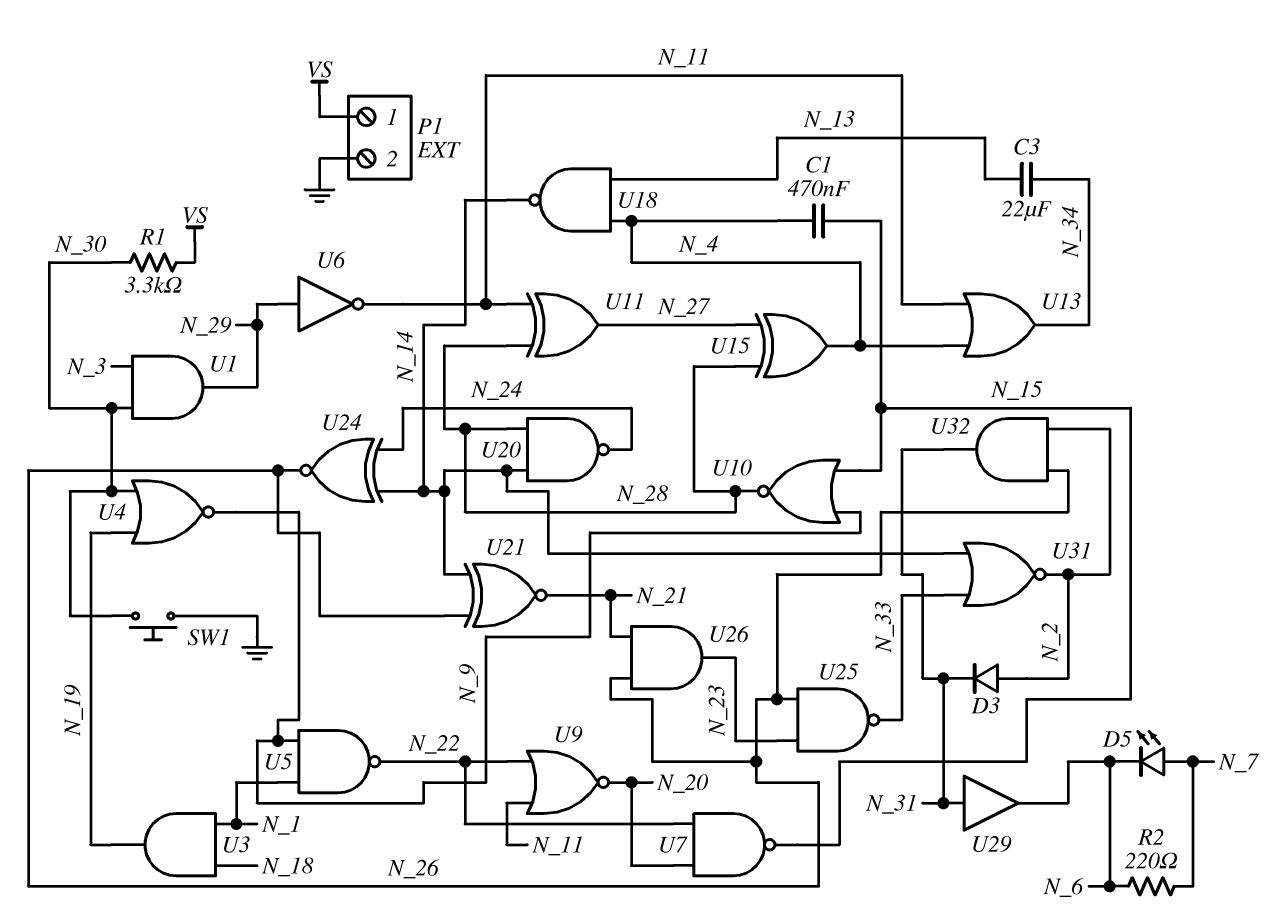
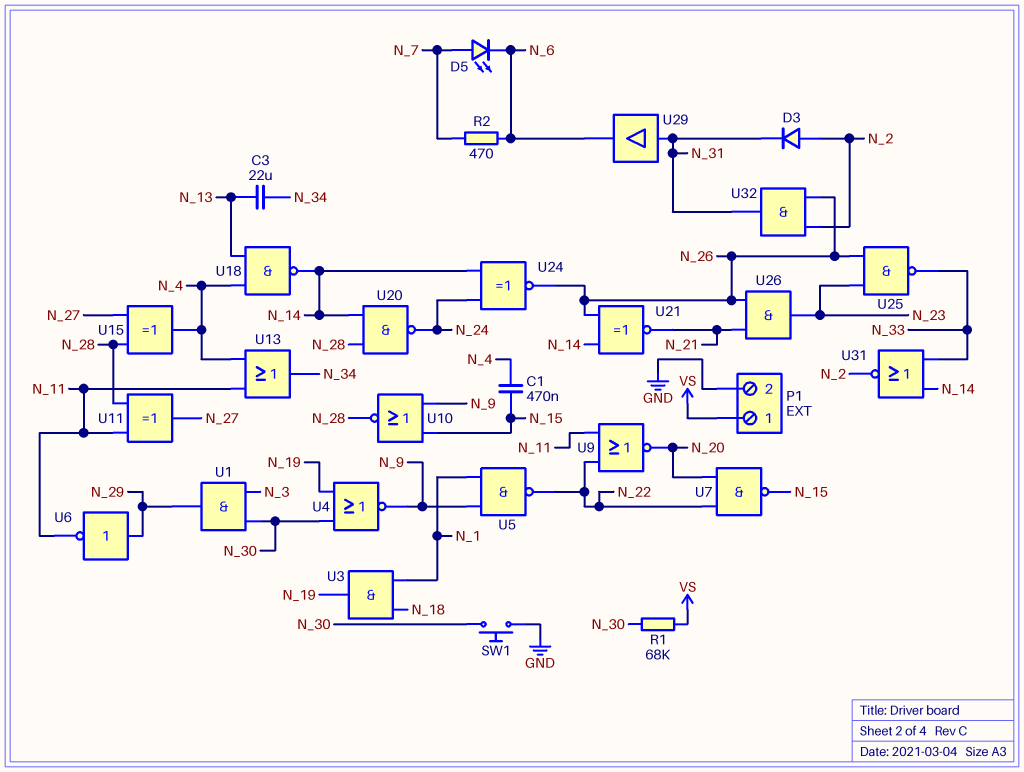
R1: 3.3k (N_30, VS) -> 68k (N_30, VS)
R2: 220 (N_6, N_7) -> 470 (N_6, N_7)

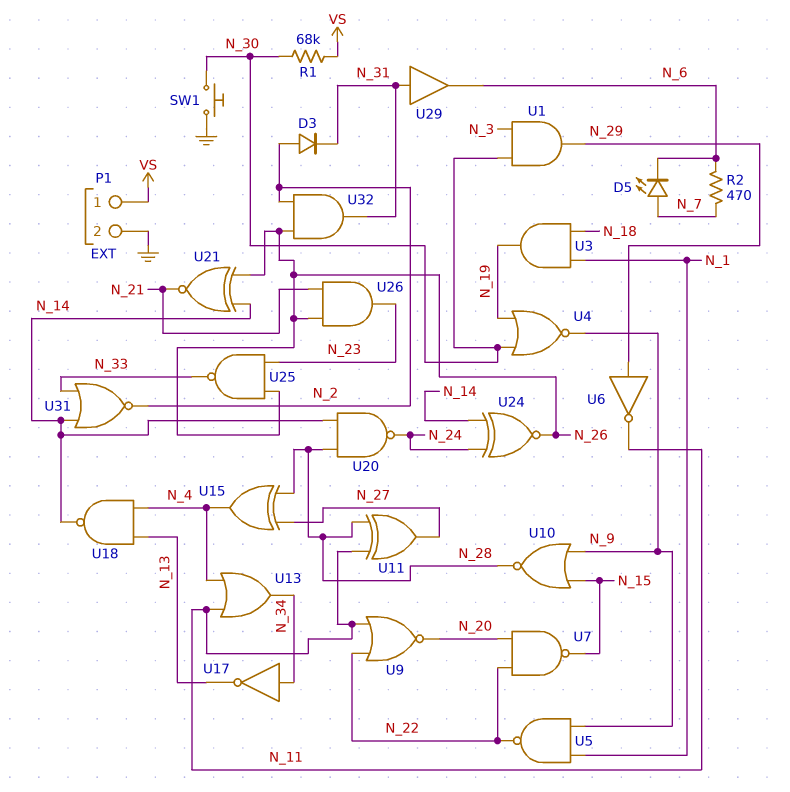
C1: 470nF (N_4, N_15) -> none
C3: 22uF (N_13, N_34) -> none
U17: none -> NOT (in N_34, out N_13)

